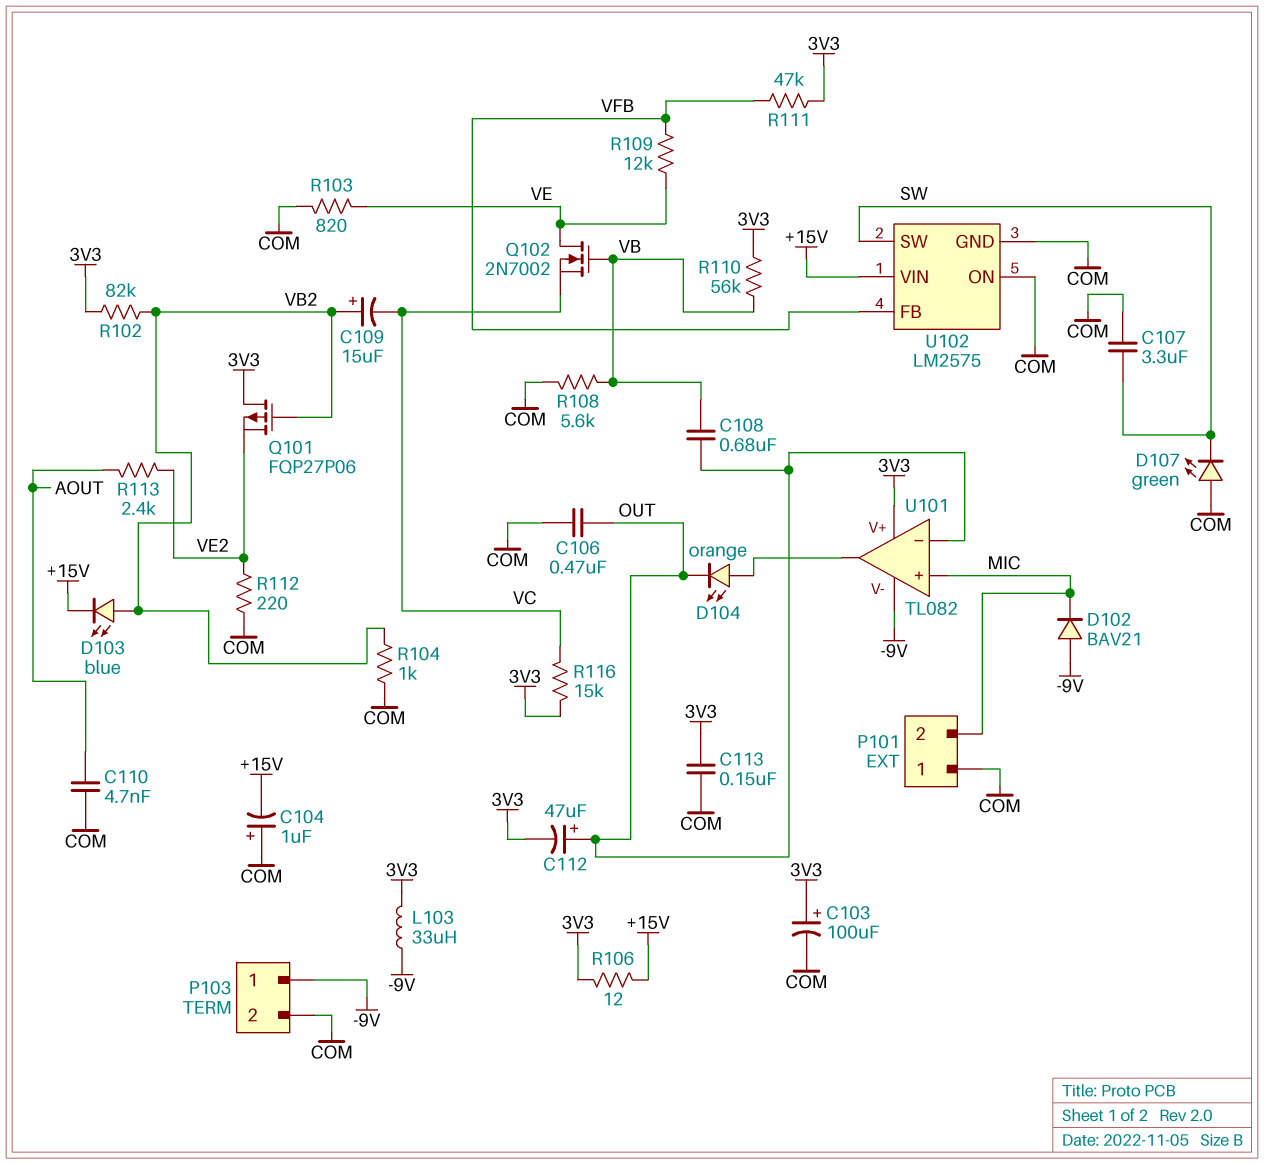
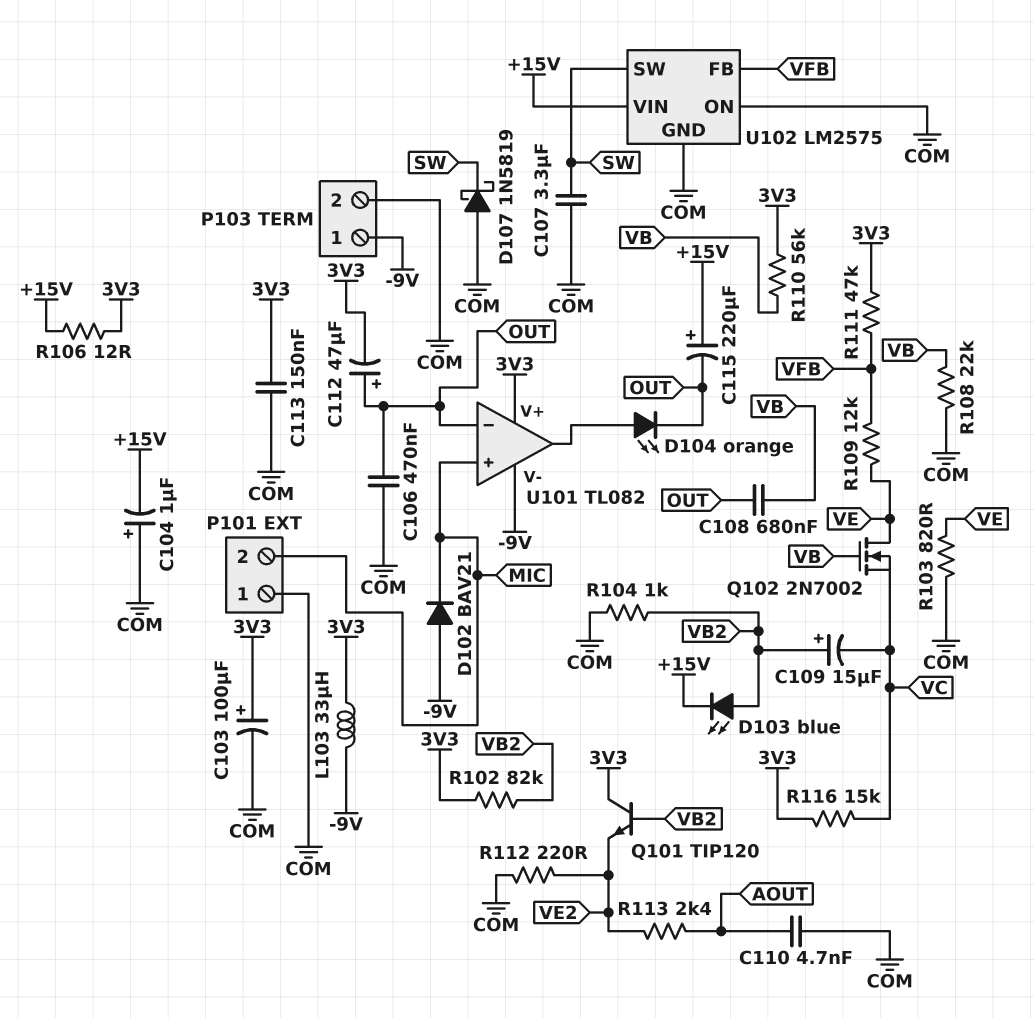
C115: none -> 220uF (plus +15V, minus OUT)
D107: LED green (A COM, K SW) -> schottky 1N5819 (A COM, K SW)
Q101: PMOS FQP27P06 (G VB2, D 3V3, S VE2) -> NPN TIP120 (B VB2, C 3V3, E VE2)
R108: 5.6k (COM, VB) -> 22k (COM, VB)

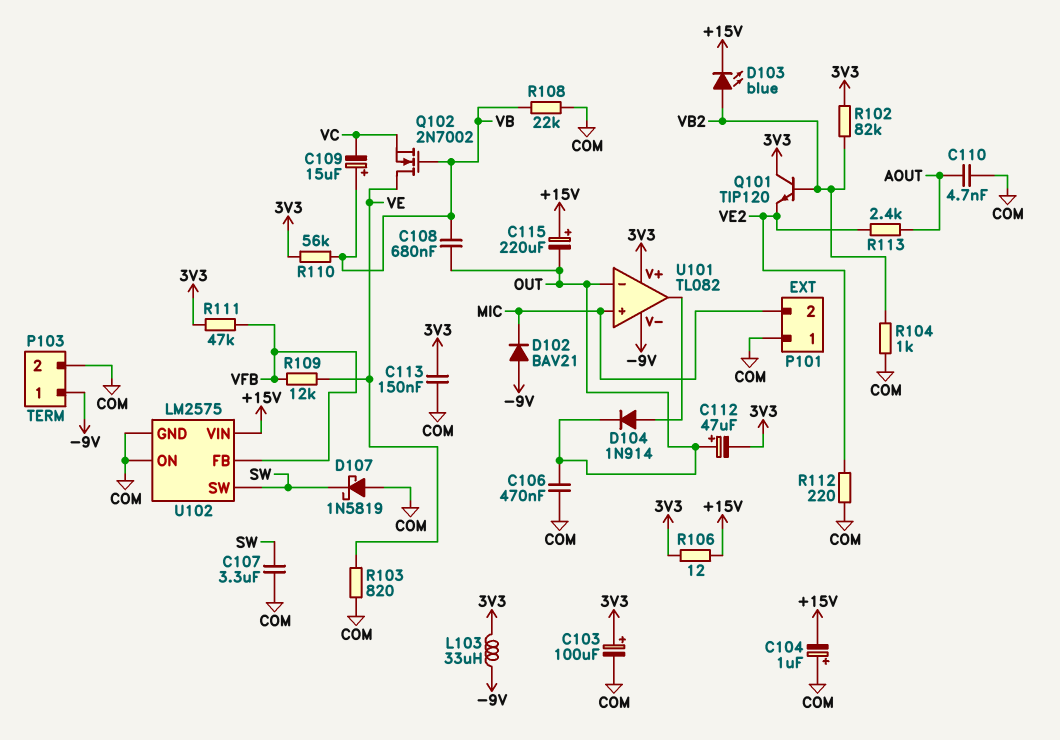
C109: 15uF (plus VB2, minus VC) -> 15uF (plus VB, minus VC)
D104: LED orange (A U101/out, K OUT) -> diode 1N914 (A U101/out, K OUT)
R116: 15k (3V3, VC) -> none

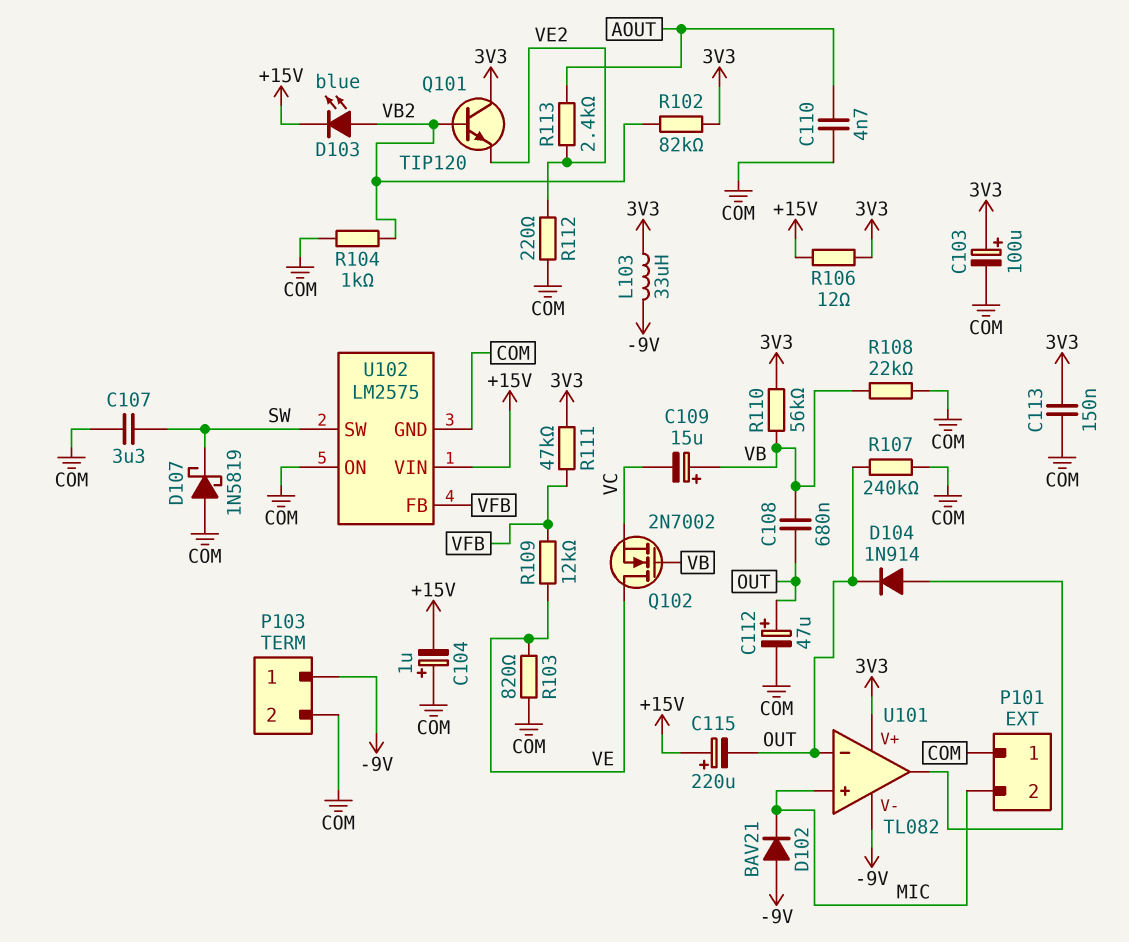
C106: 470nF (COM, OUT) -> none
C112: 47uF (plus OUT, minus 3V3) -> 47uF (plus OUT, minus COM)
R107: none -> 240k (COM, OUT)

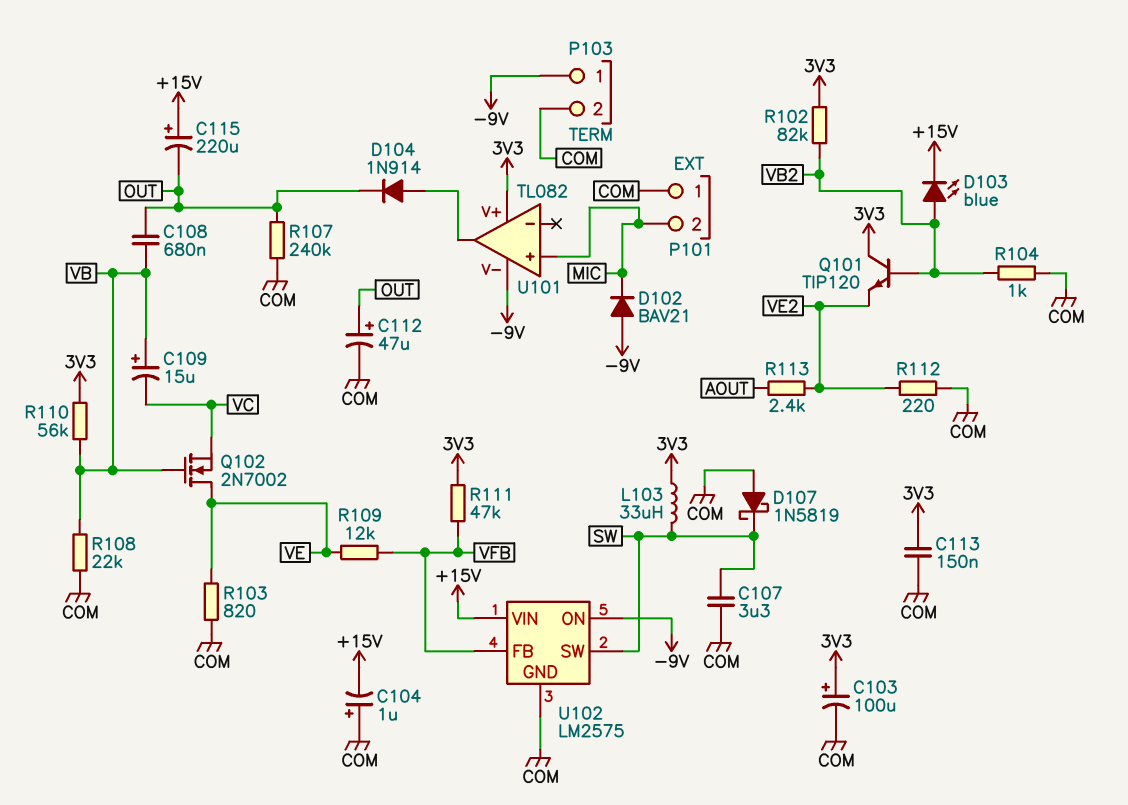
C110: 4.7nF (AOUT, COM) -> none
L103: 33uH (-9V, 3V3) -> 33uH (3V3, SW)
R106: 12 (+15V, 3V3) -> none
U101 pin in-: OUT -> none
U102 pin ON: COM -> -9V

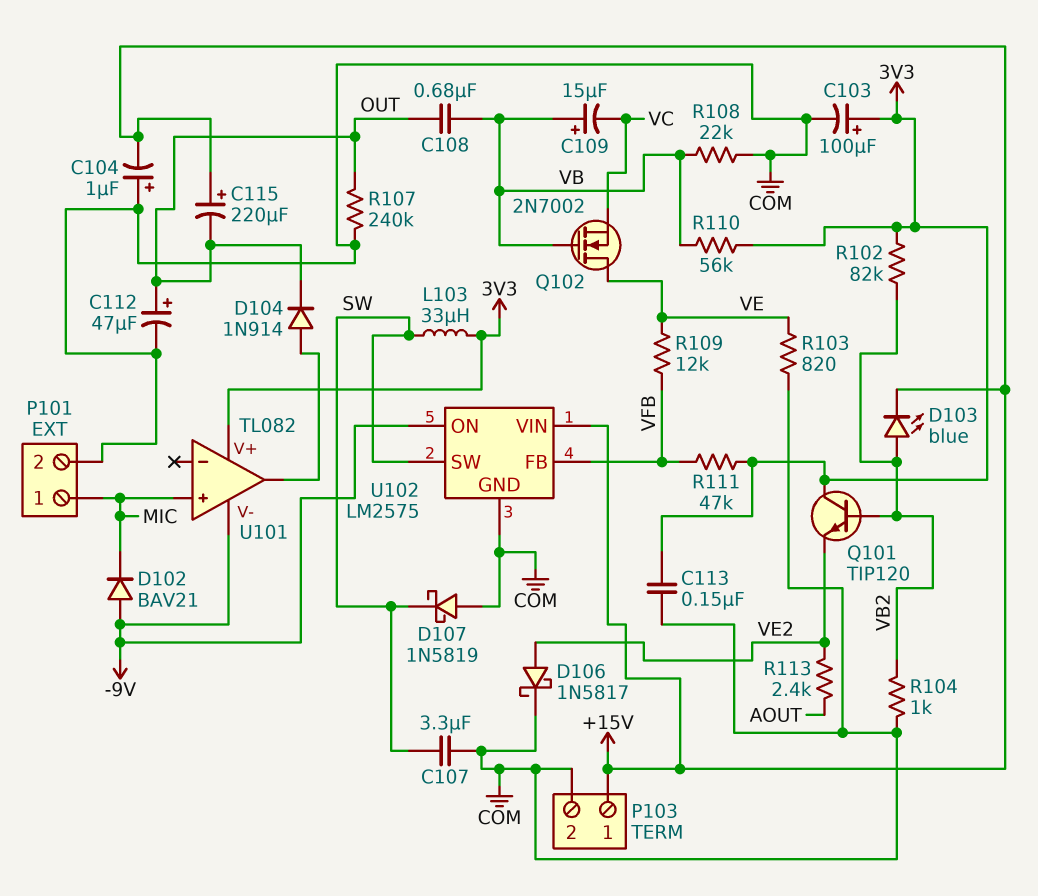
D106: none -> schottky 1N5817 (A VE2, K COM)
P101 pin 1: COM -> MIC
P101 pin 2: MIC -> COM
P103 pin 1: -9V -> +15V
R112: 220 (COM, VE2) -> none

